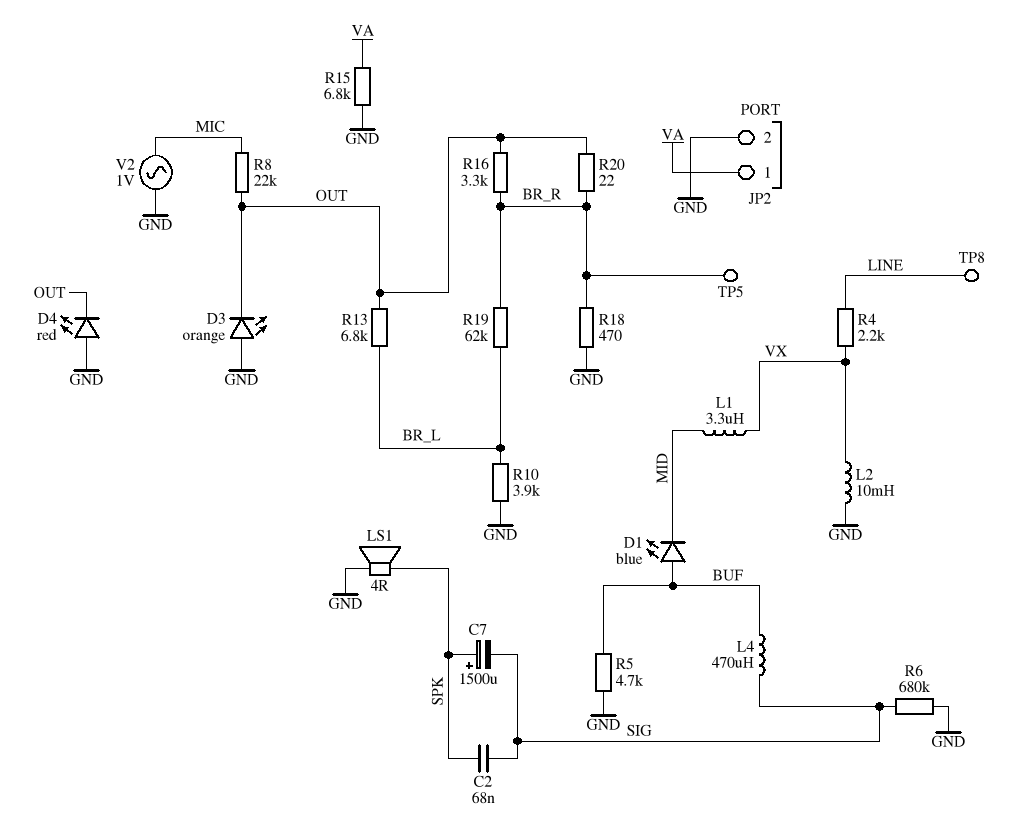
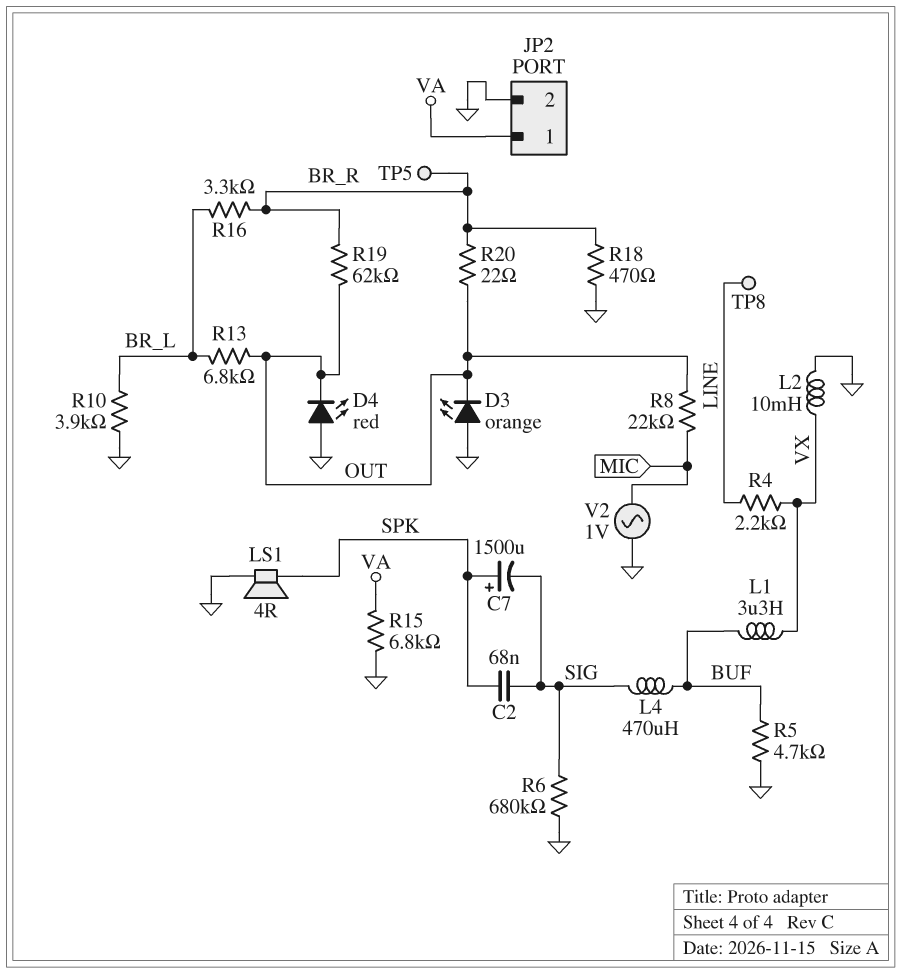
D1: LED blue (A BUF, K MID) -> none
L1: 3.3uH (MID, VX) -> 3.3uH (BUF, VX)
R16: 3.3k (BR_R, OUT) -> 3.3k (BR_L, BR_R)
R19: 62k (BR_L, BR_R) -> 62k (BR_R, OUT)

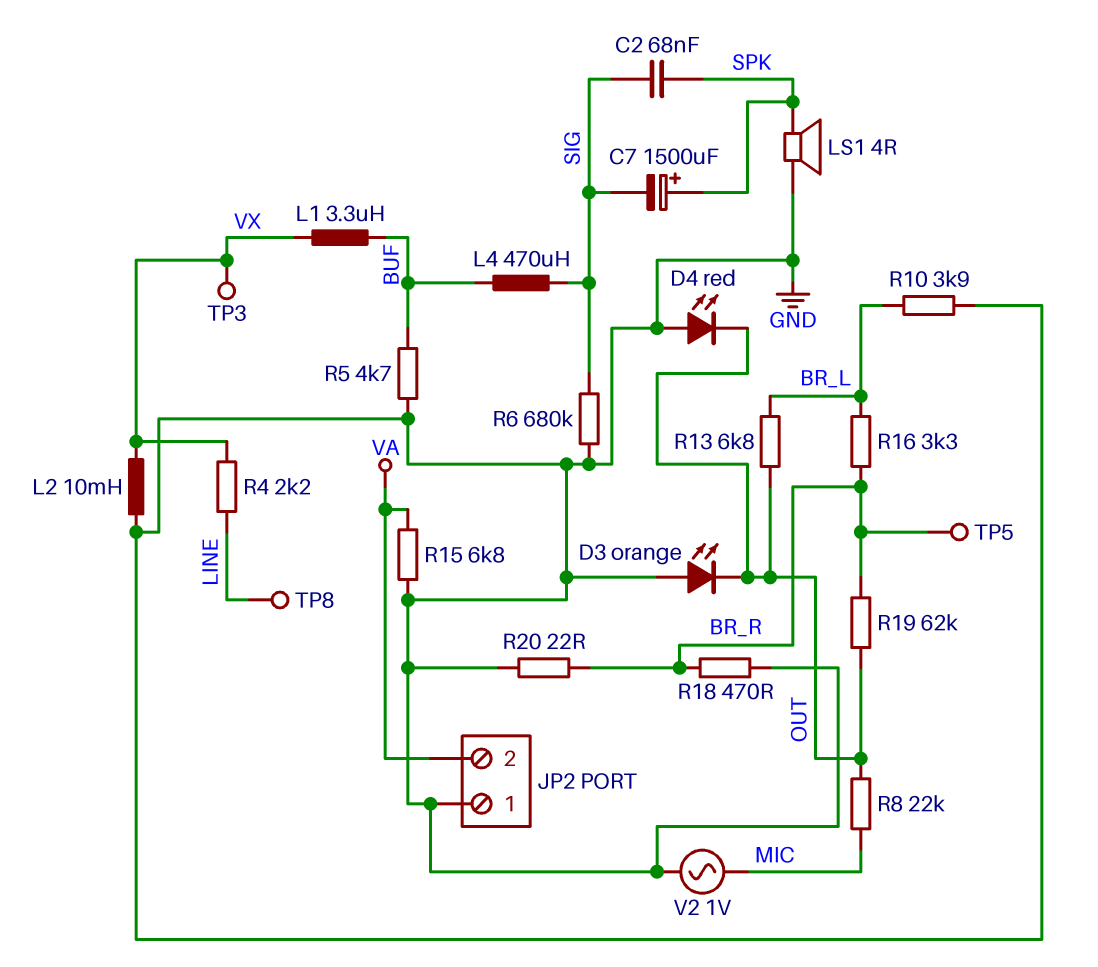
JP2 pin 1: VA -> GND
JP2 pin 2: GND -> VA
R20: 22 (BR_R, OUT) -> 22 (BR_R, GND)
TP3: none -> test point (VX)

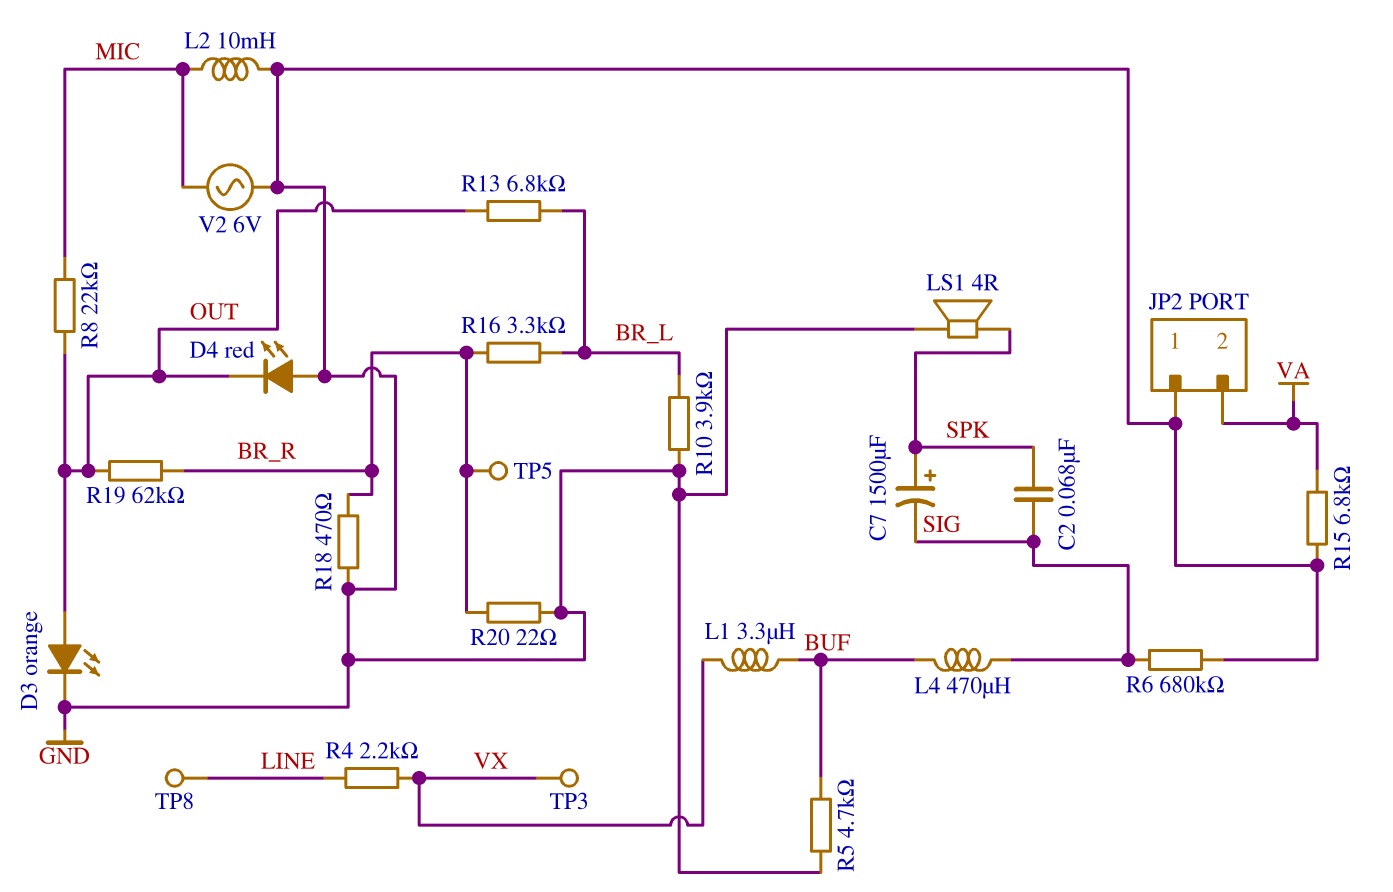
D3: LED orange (A GND, K OUT) -> LED orange (A OUT, K GND)
L2: 10mH (GND, VX) -> 10mH (GND, MIC)
V2: AC 1V (GND, MIC) -> AC 6V (GND, MIC)

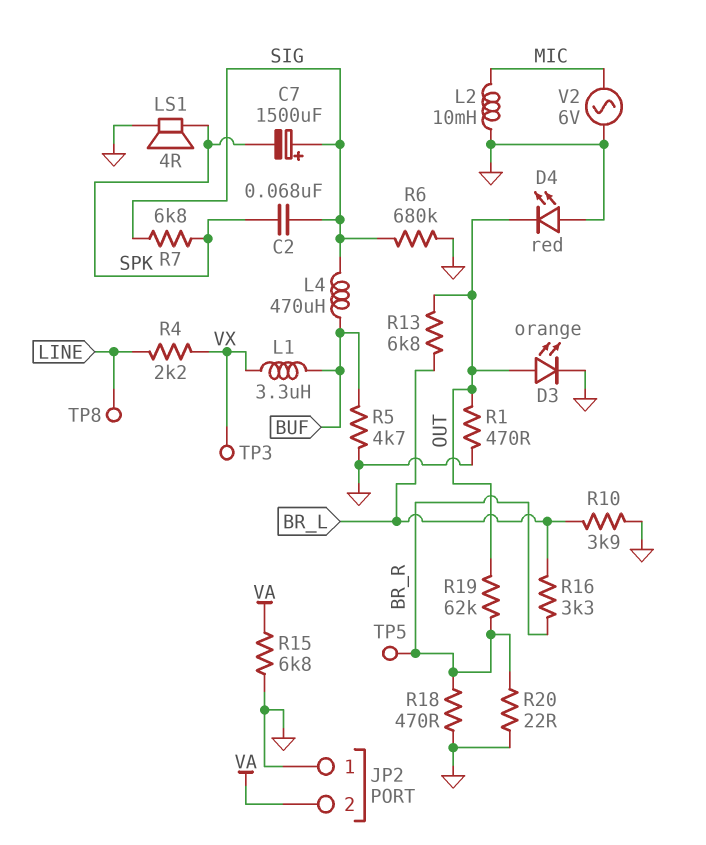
C7: 1500uF (plus SPK, minus SIG) -> 1500uF (plus SIG, minus SPK)
R1: none -> 470 (GND, OUT)
R7: none -> 6.8k (SIG, SPK)
R8: 22k (MIC, OUT) -> none

